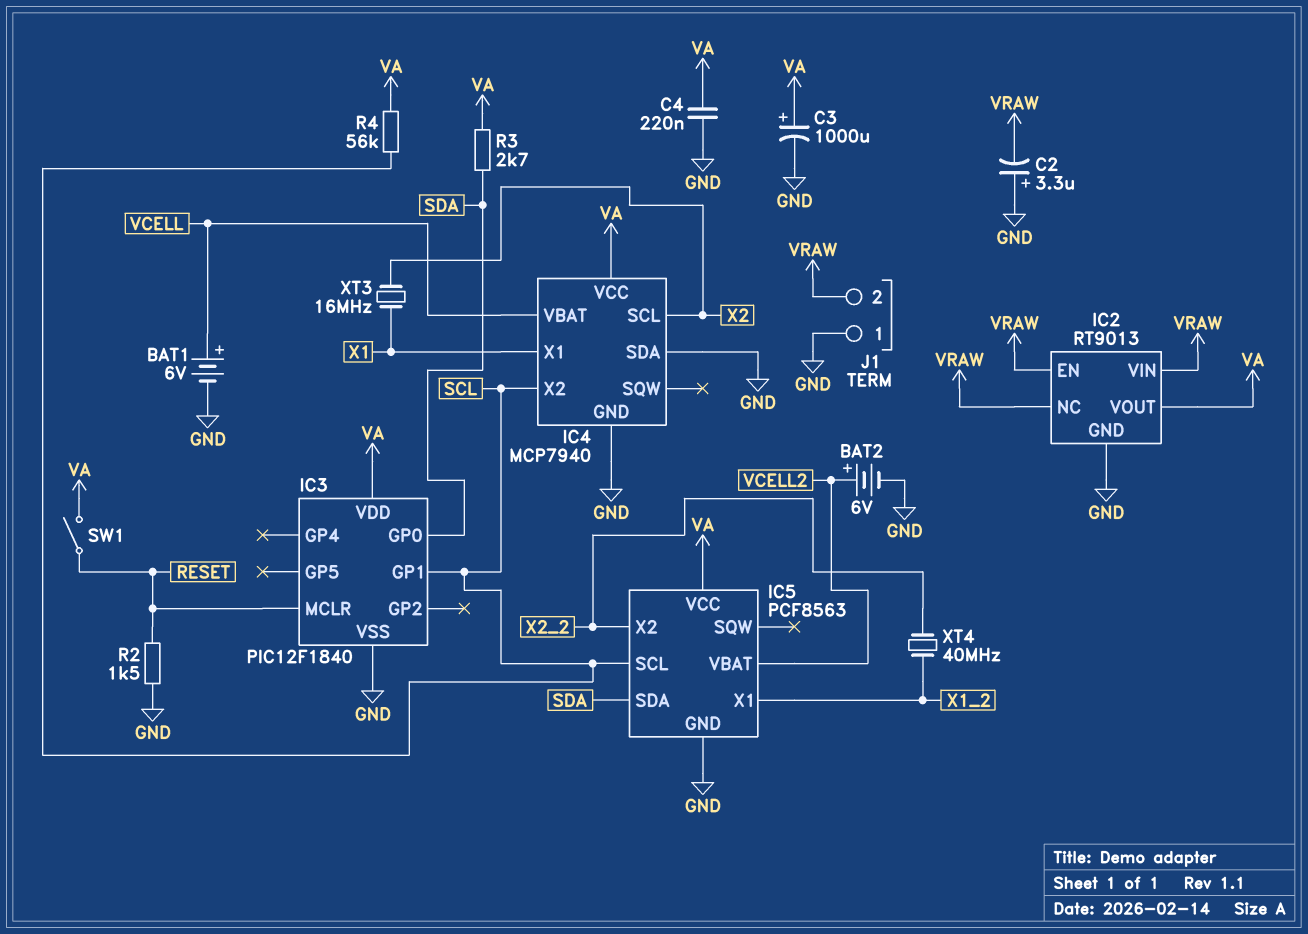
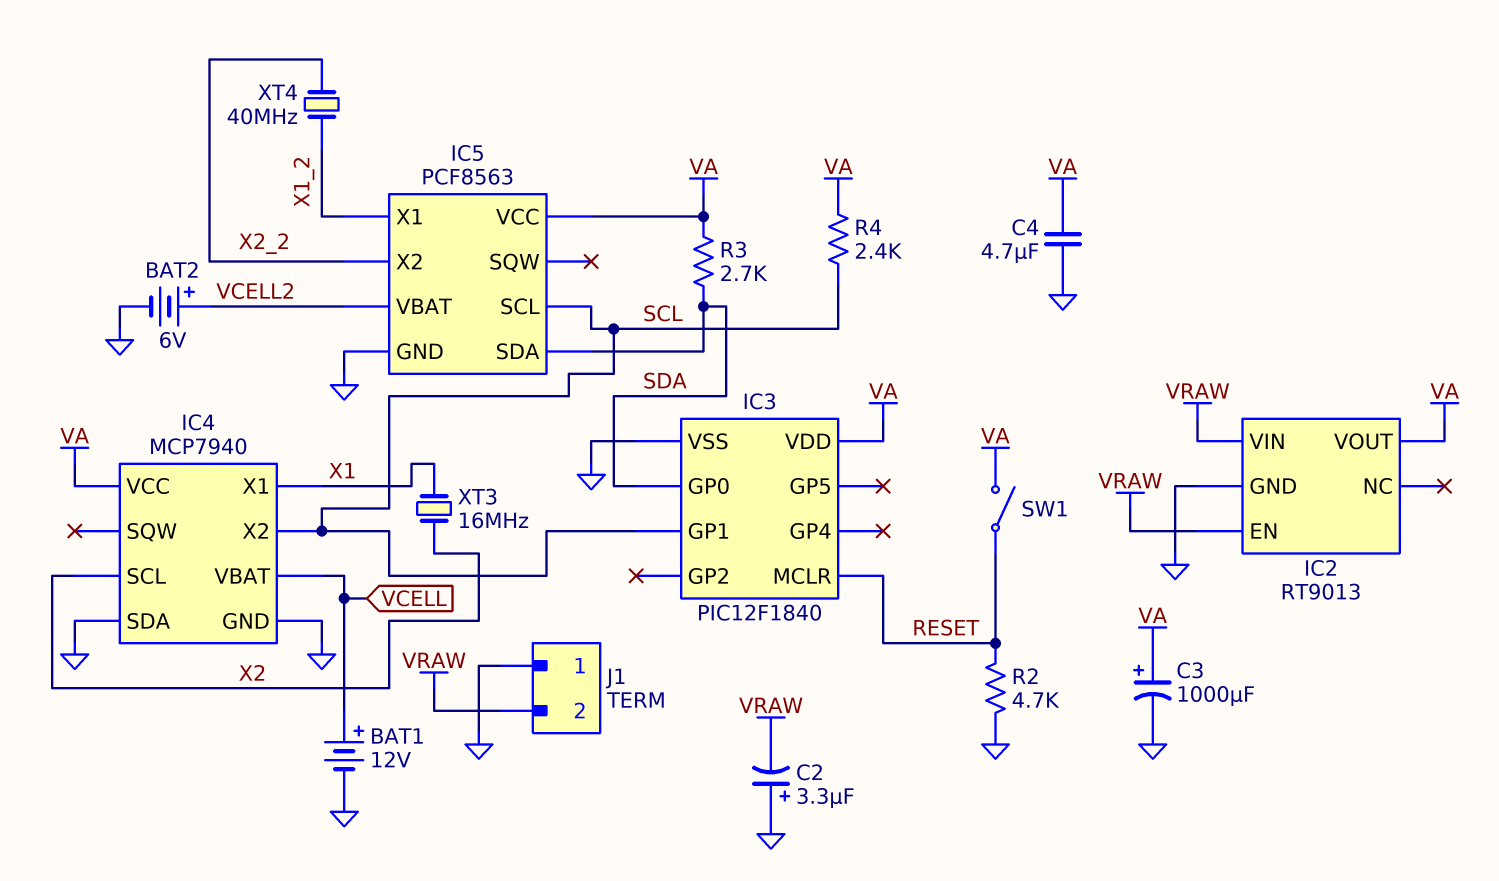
BAT1: 6V (plus VCELL, minus GND) -> 12V (plus VCELL, minus GND)
C4: 220nF (GND, VA) -> 4.7uF (GND, VA)
IC2 pin NC: VRAW -> none
R2: 1.5k (GND, RESET) -> 4.7k (GND, RESET)
R4: 56k (SCL, VA) -> 2.4k (SCL, VA)

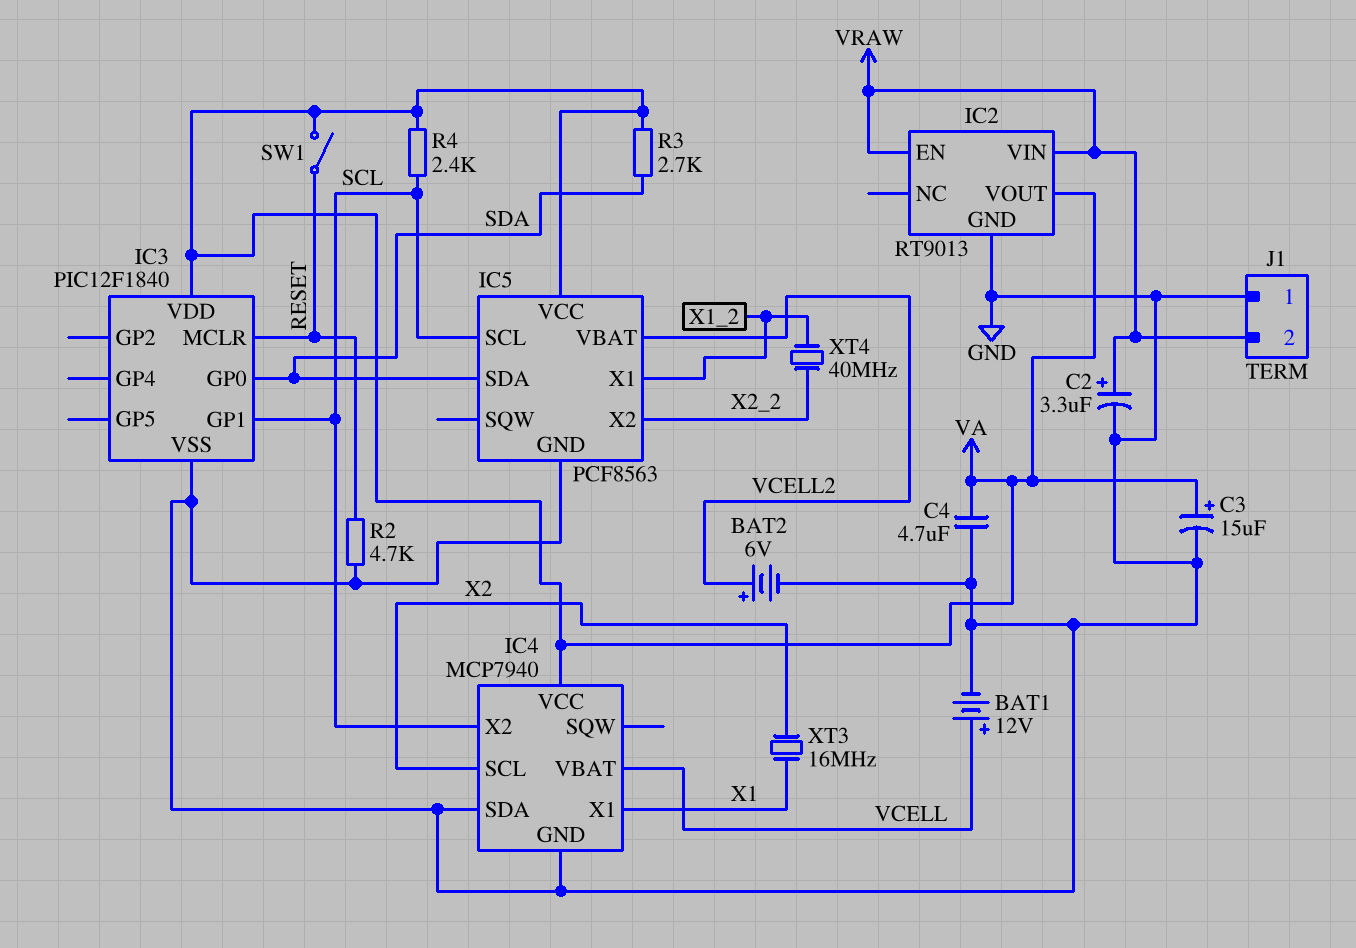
C2: 3.3uF (plus GND, minus VRAW) -> 3.3uF (plus VRAW, minus GND)
C3: 1000uF (plus VA, minus GND) -> 15uF (plus VA, minus GND)

